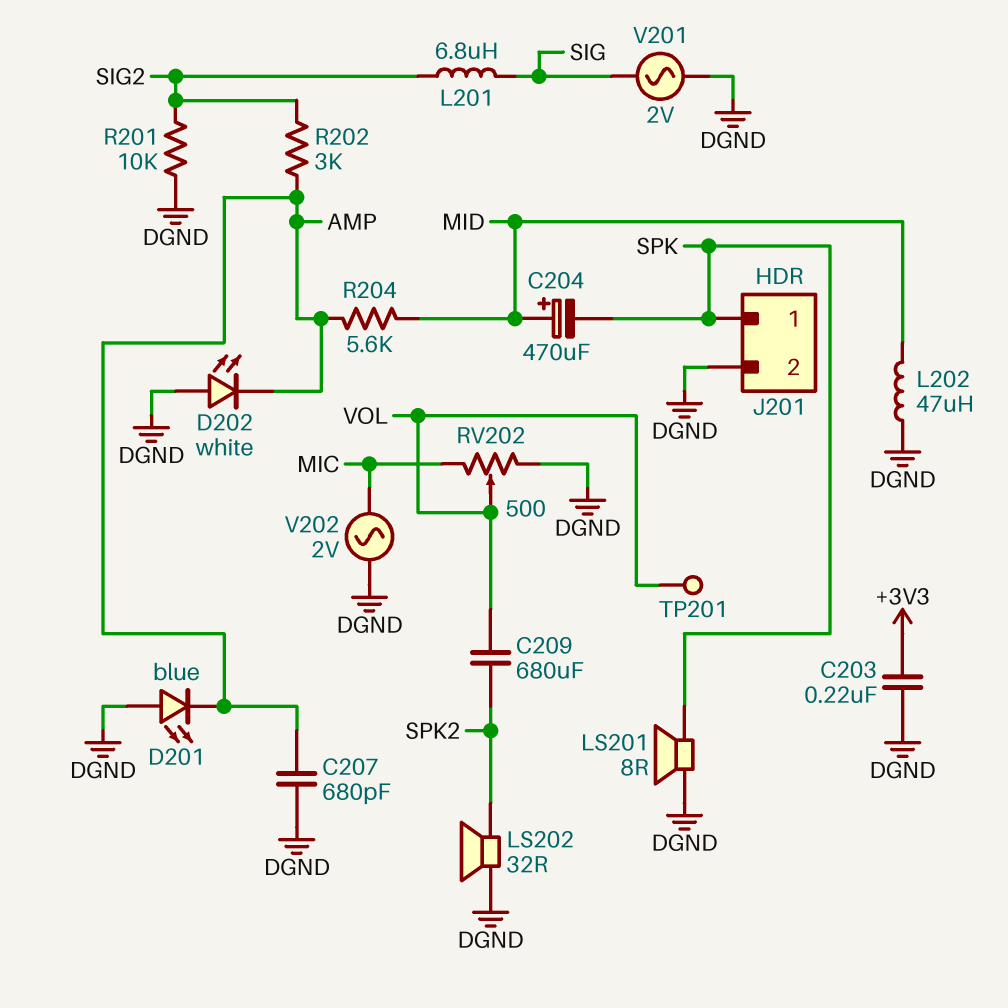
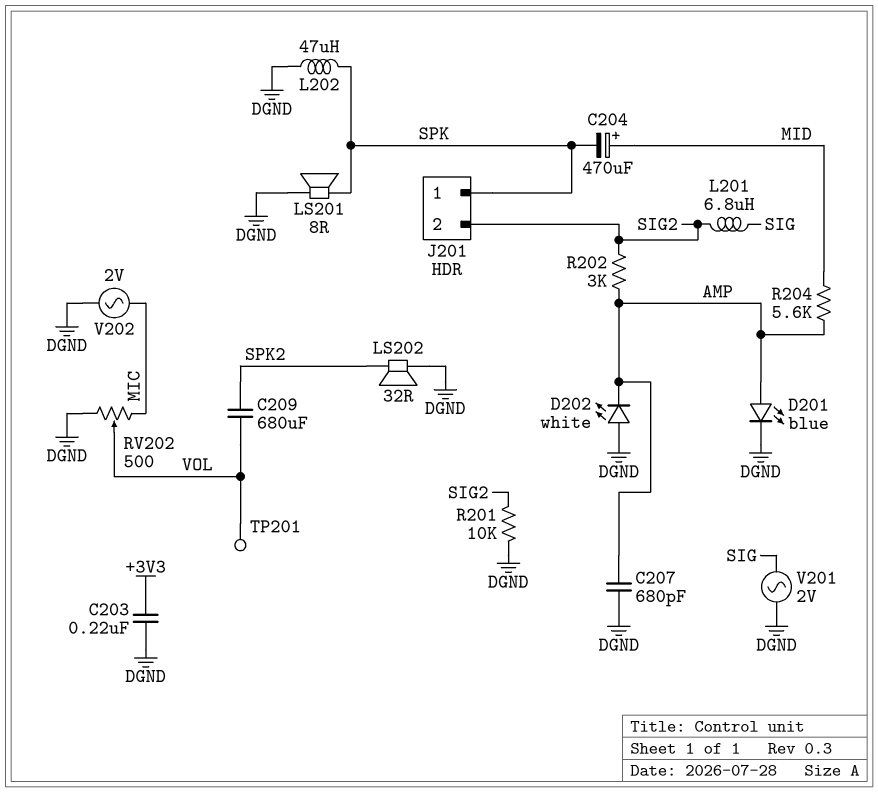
D201: LED blue (A DGND, K AMP) -> LED blue (A AMP, K DGND)
J201 pin 2: DGND -> SIG2
L202: 47uH (DGND, MID) -> 47uH (DGND, SPK)

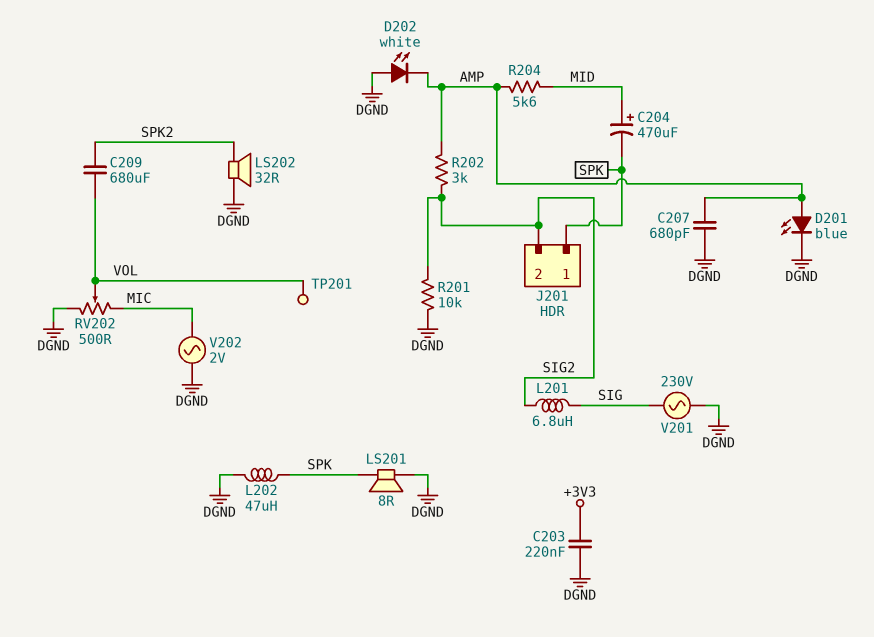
V201: AC 2V (DGND, SIG) -> AC 230V (DGND, SIG)

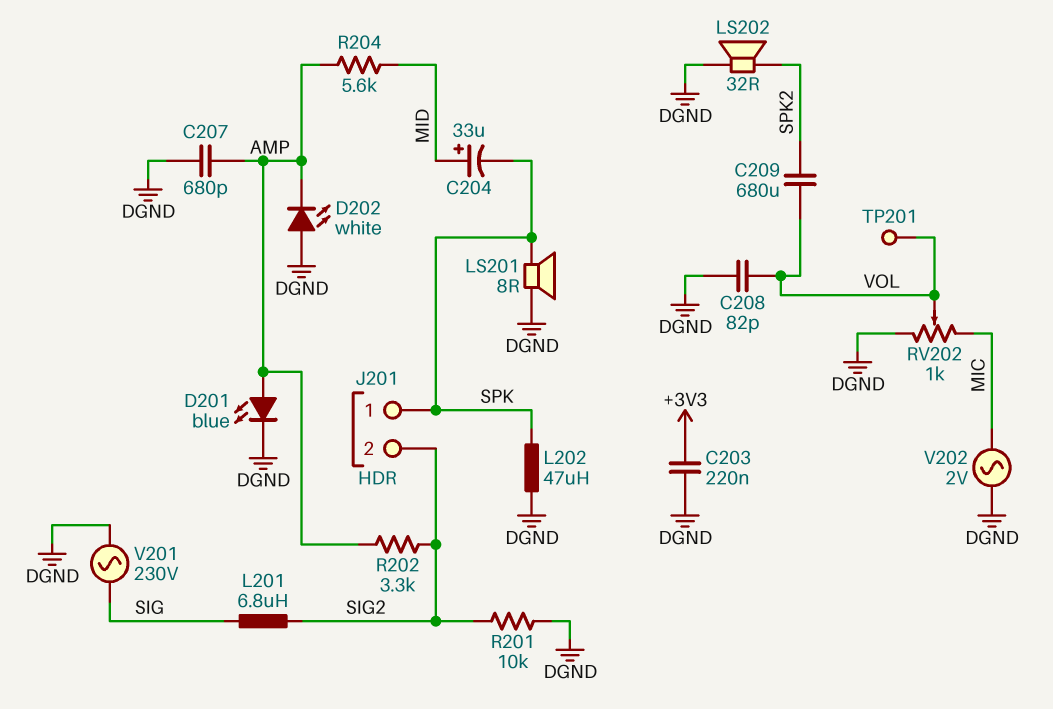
C204: 470uF (plus MID, minus SPK) -> 33uF (plus MID, minus SPK)
C208: none -> 82pF (DGND, VOL)
R202: 3k (AMP, SIG2) -> 3.3k (AMP, SIG2)
RV202: 500 (DGND, MIC, wiper VOL) -> 1k (DGND, MIC, wiper VOL)

